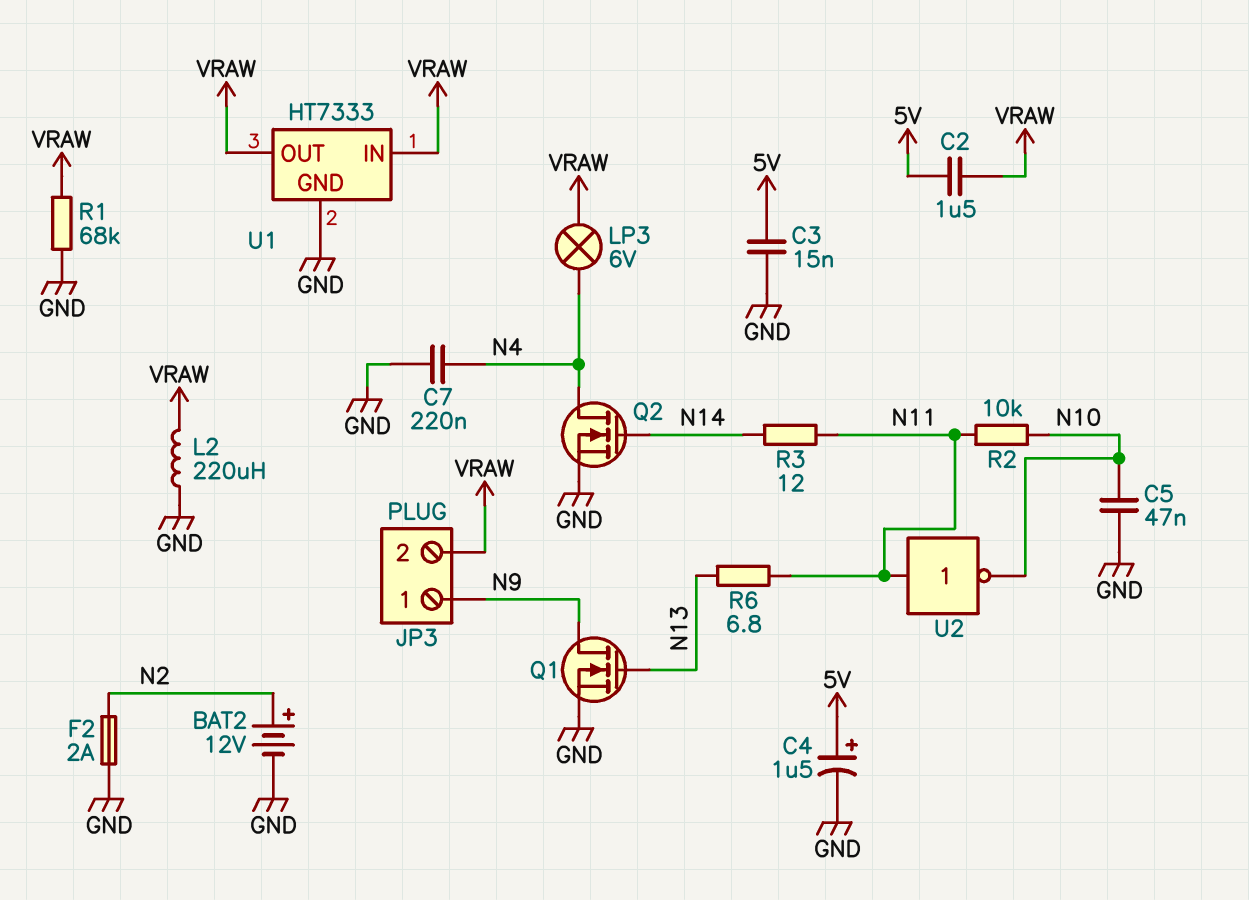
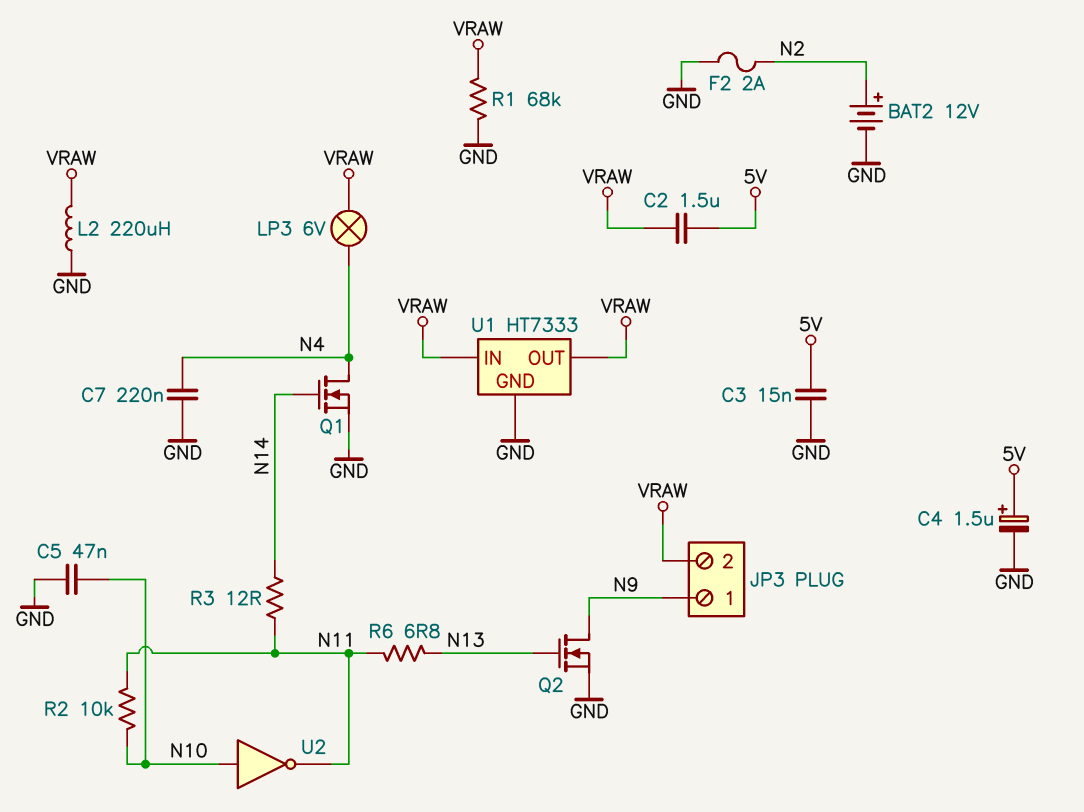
Q1: NMOS (G N13, D N9, S GND) -> NMOS (G N14, D N4, S GND)
Q2: NMOS (G N14, D N4, S GND) -> NMOS (G N13, D N9, S GND)
U2: NOT (in N11, out N10) -> NOT (in N10, out N11)

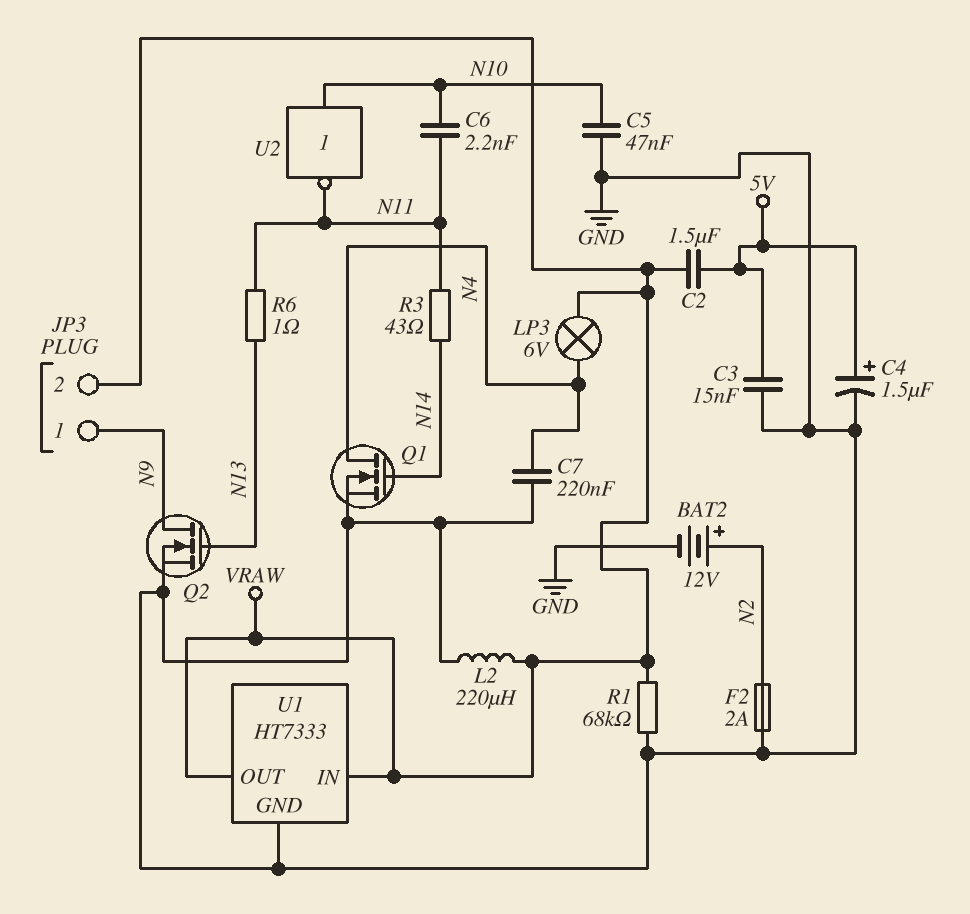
C6: none -> 2.2nF (N10, N11)
R2: 10k (N10, N11) -> none
R3: 12 (N11, N14) -> 43 (N11, N14)
R6: 6.8 (N11, N13) -> 1 (N11, N13)

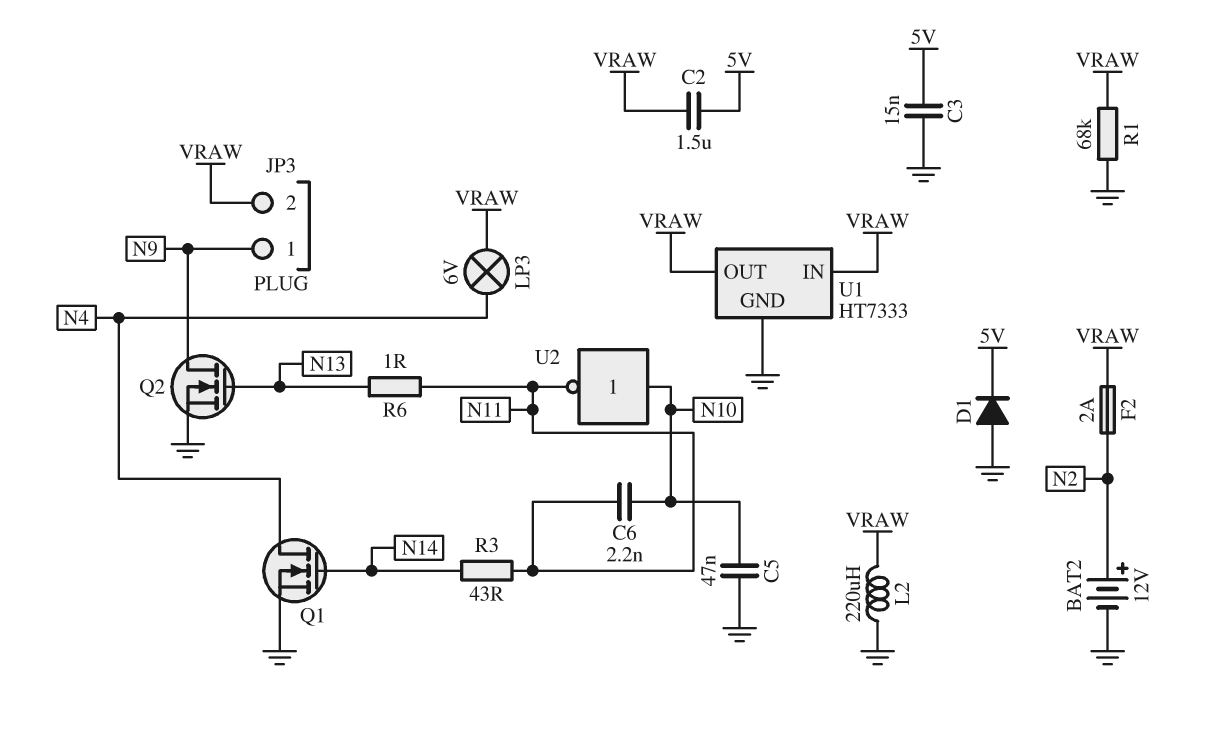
C4: 1.5uF (plus 5V, minus GND) -> none
C7: 220nF (GND, N4) -> none
D1: none -> diode (A GND, K 5V)
F2: 2A (GND, N2) -> 2A (N2, VRAW)

